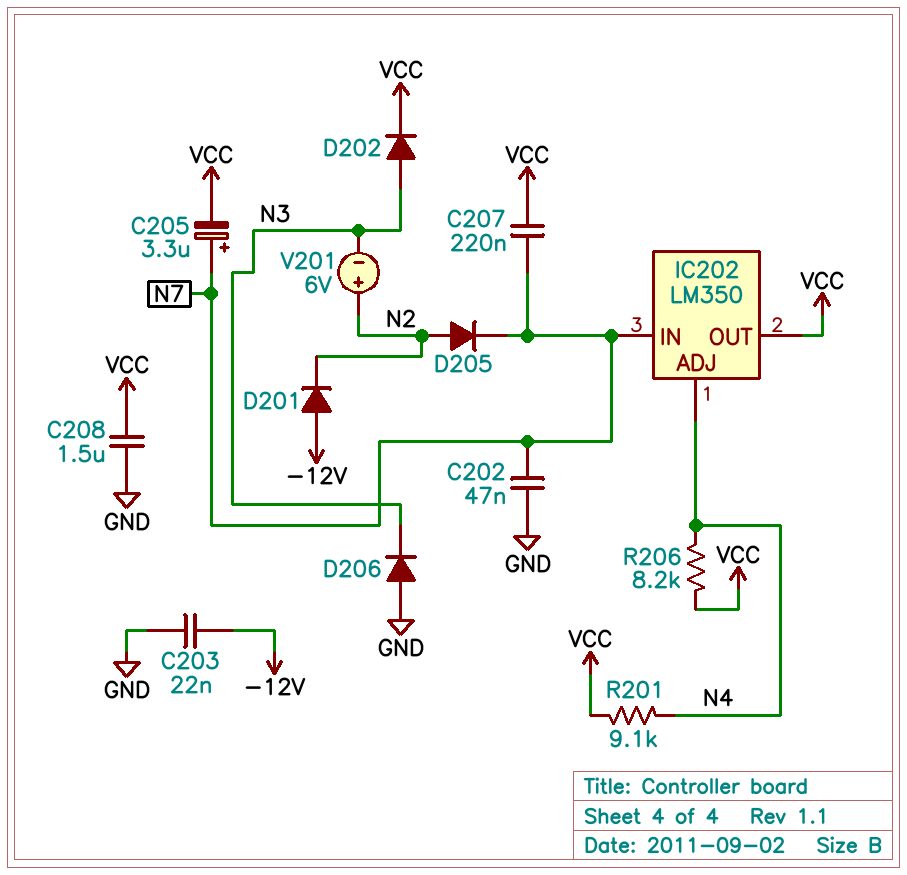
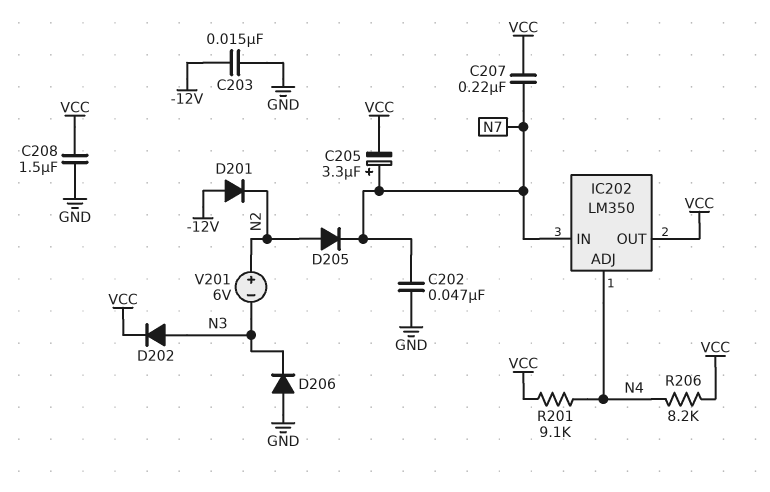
C203: 22nF (-12V, GND) -> 15nF (-12V, GND)

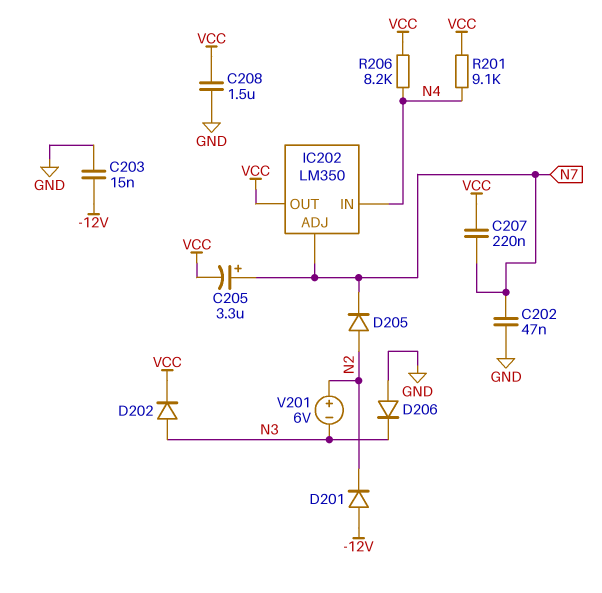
IC202 pin ADJ: N4 -> N7
IC202 pin IN: N7 -> N4

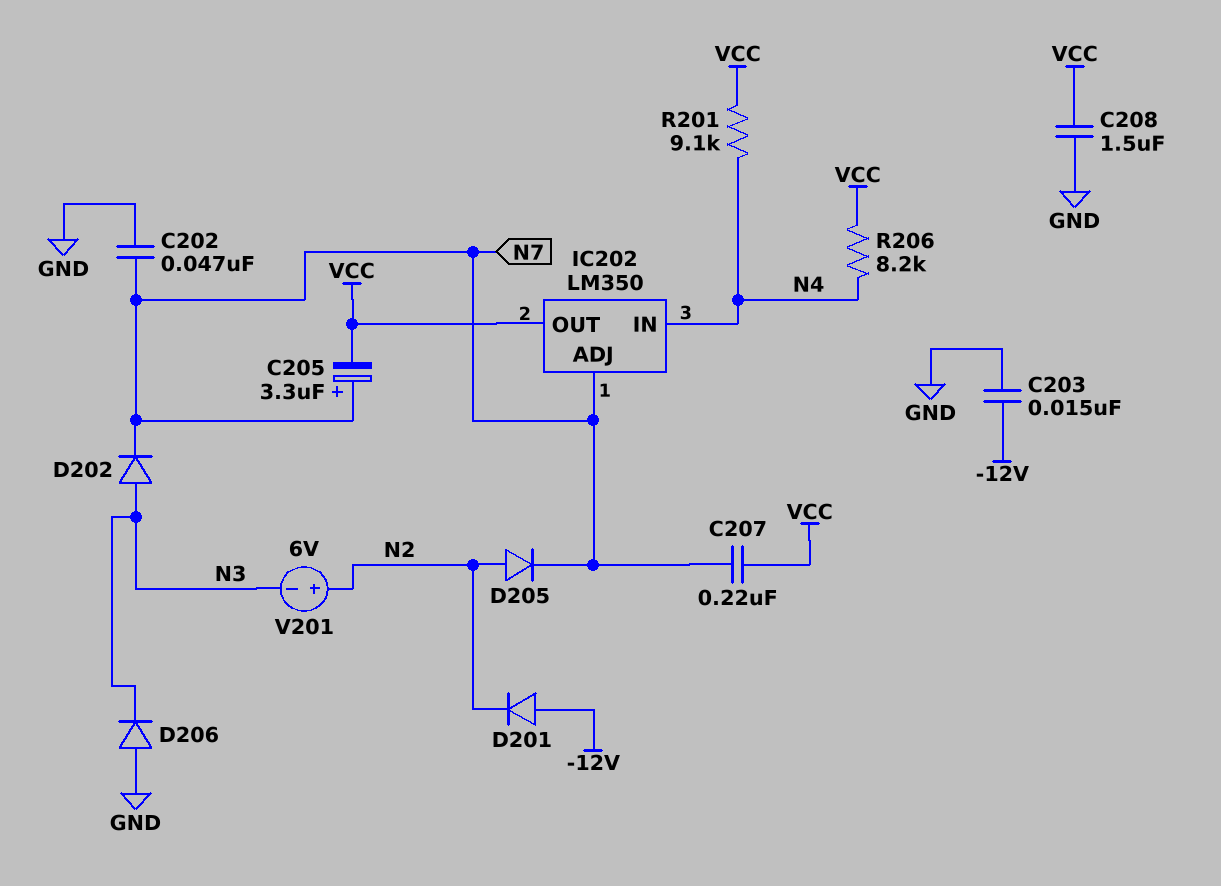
D202: diode (A N3, K VCC) -> diode (A N3, K N7)

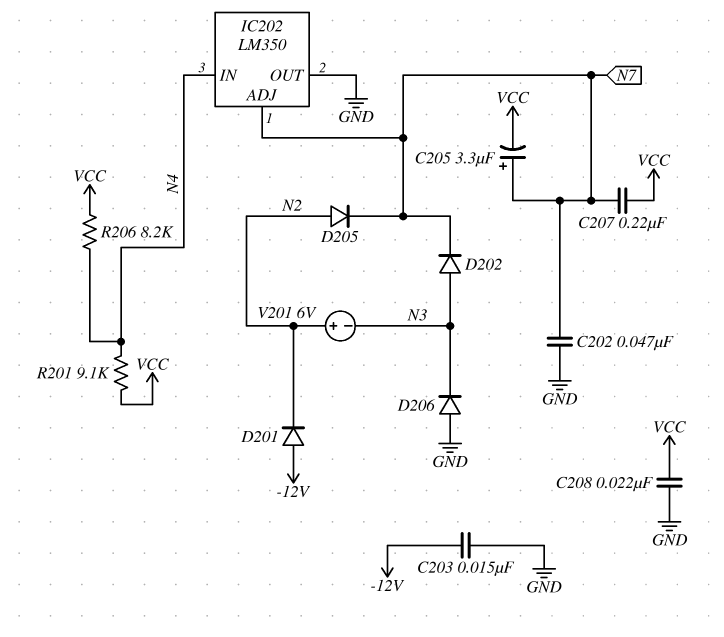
C208: 1.5uF (GND, VCC) -> 22nF (GND, VCC)
IC202 pin OUT: VCC -> GND

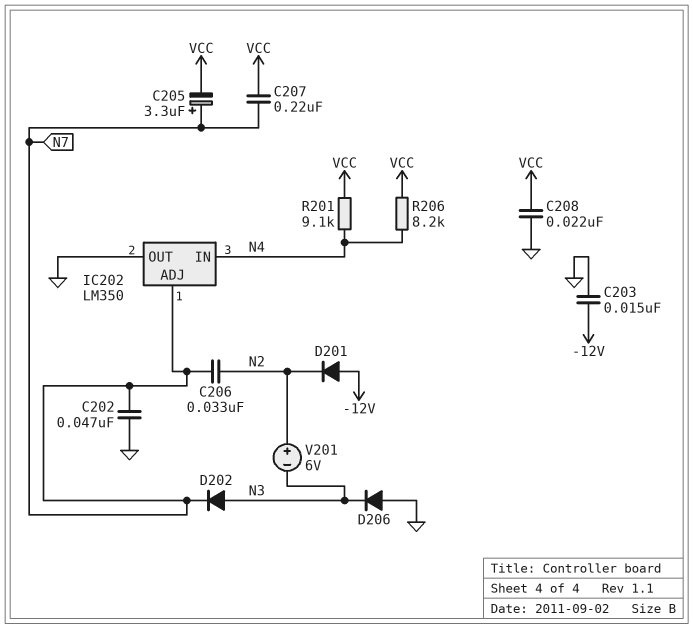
C206: none -> 33nF (N2, N7)
D205: diode (A N2, K N7) -> none

